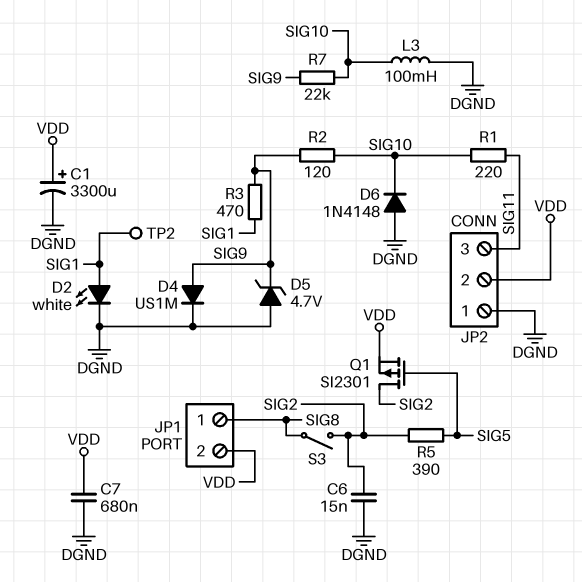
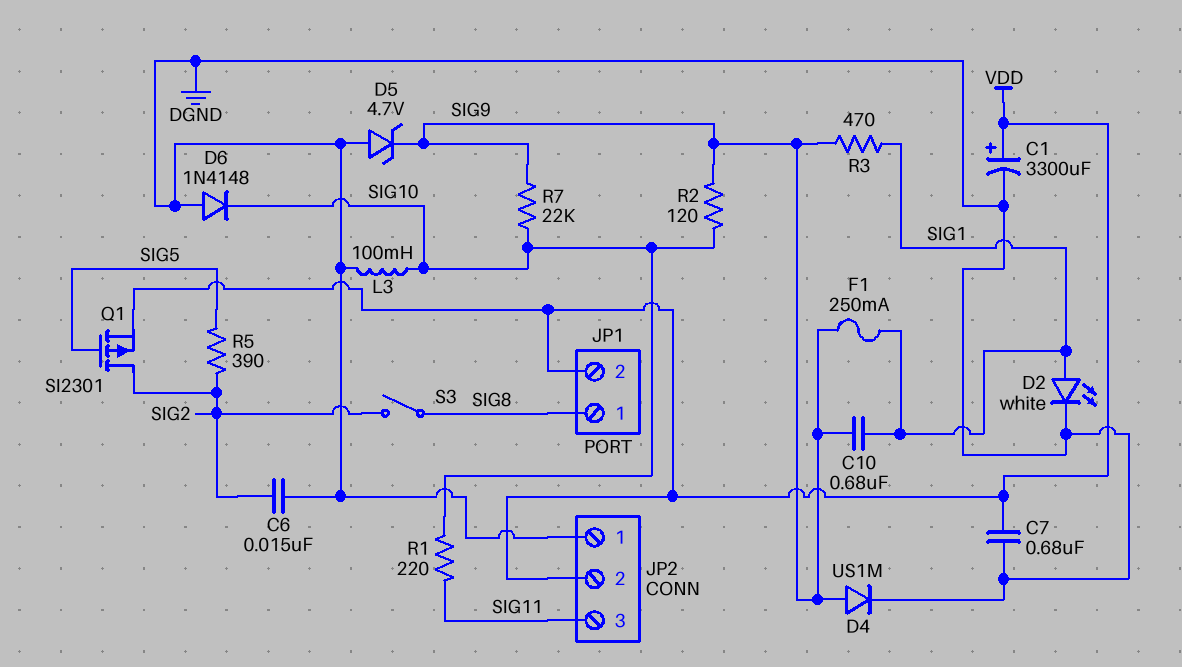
C10: none -> 680nF (SIG1, SIG9)
F1: none -> 250mA (SIG1, SIG9)
TP2: test point (SIG1) -> none

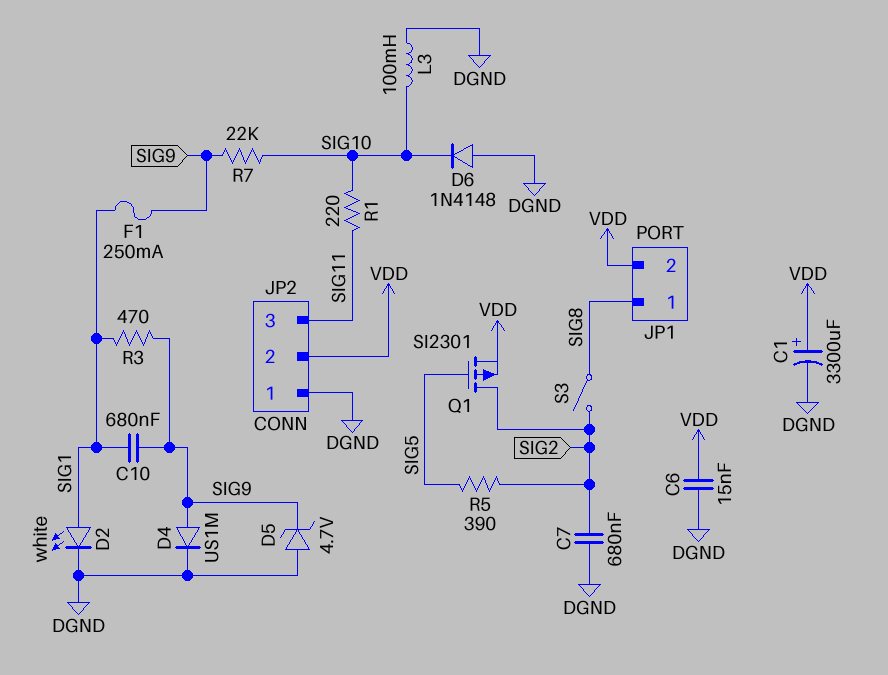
C6: 15nF (DGND, SIG2) -> 15nF (DGND, VDD)
C7: 680nF (DGND, VDD) -> 680nF (DGND, SIG2)
R2: 120 (SIG9, SIG10) -> none

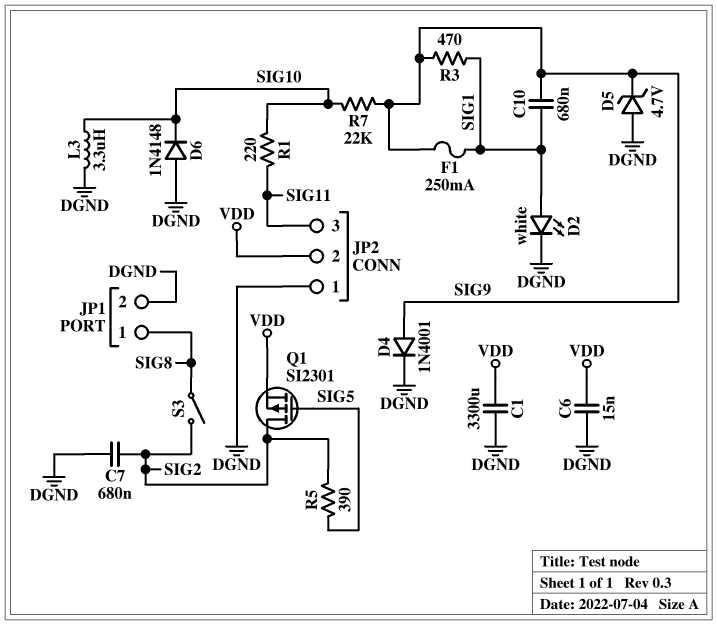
C1: 3300uF (plus VDD, minus DGND) -> 3300uF (DGND, VDD)
D4: diode US1M (A SIG9, K DGND) -> diode 1N4001 (A SIG9, K DGND)
JP1 pin 2: VDD -> DGND
L3: 100mH (DGND, SIG10) -> 3.3uH (DGND, SIG10)

